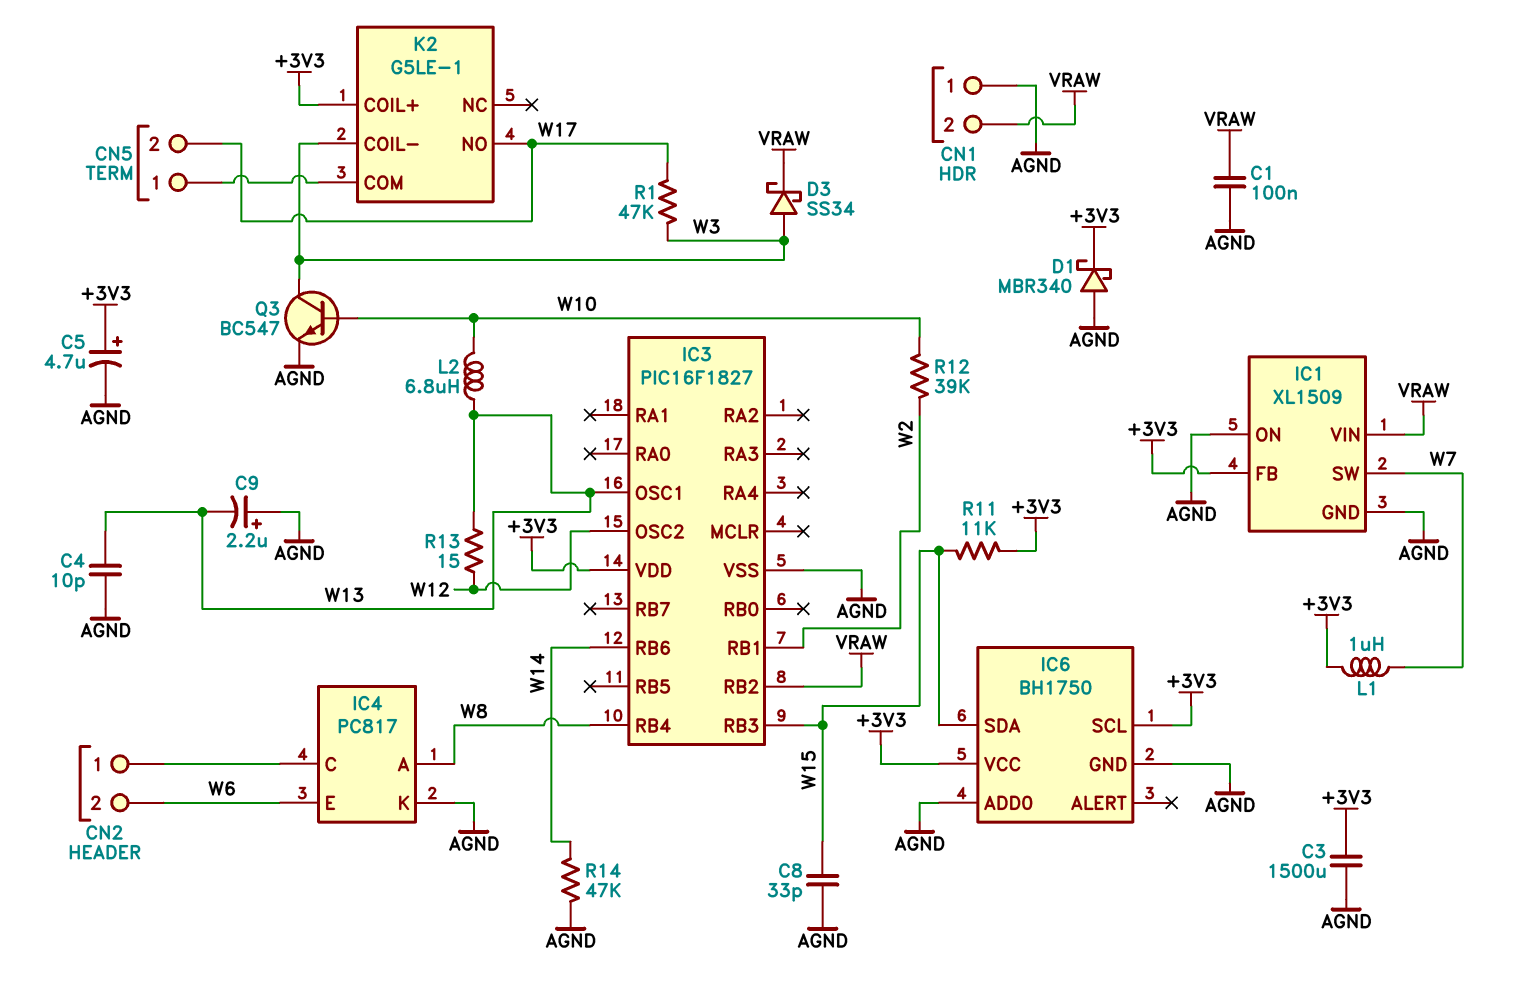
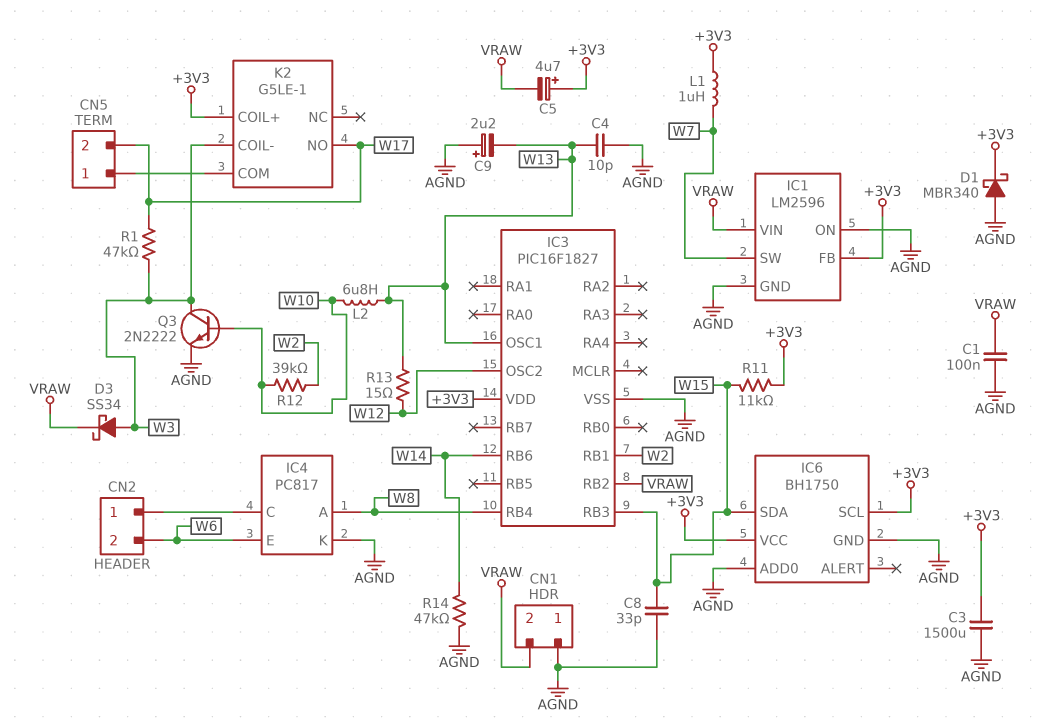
C5: 4.7uF (plus +3V3, minus AGND) -> 4.7uF (plus +3V3, minus VRAW)
IC1: XL1509 -> LM2596
Q3: NPN BC547 (B W10, C W3, E AGND) -> NPN 2N2222 (B W10, C W3, E AGND)

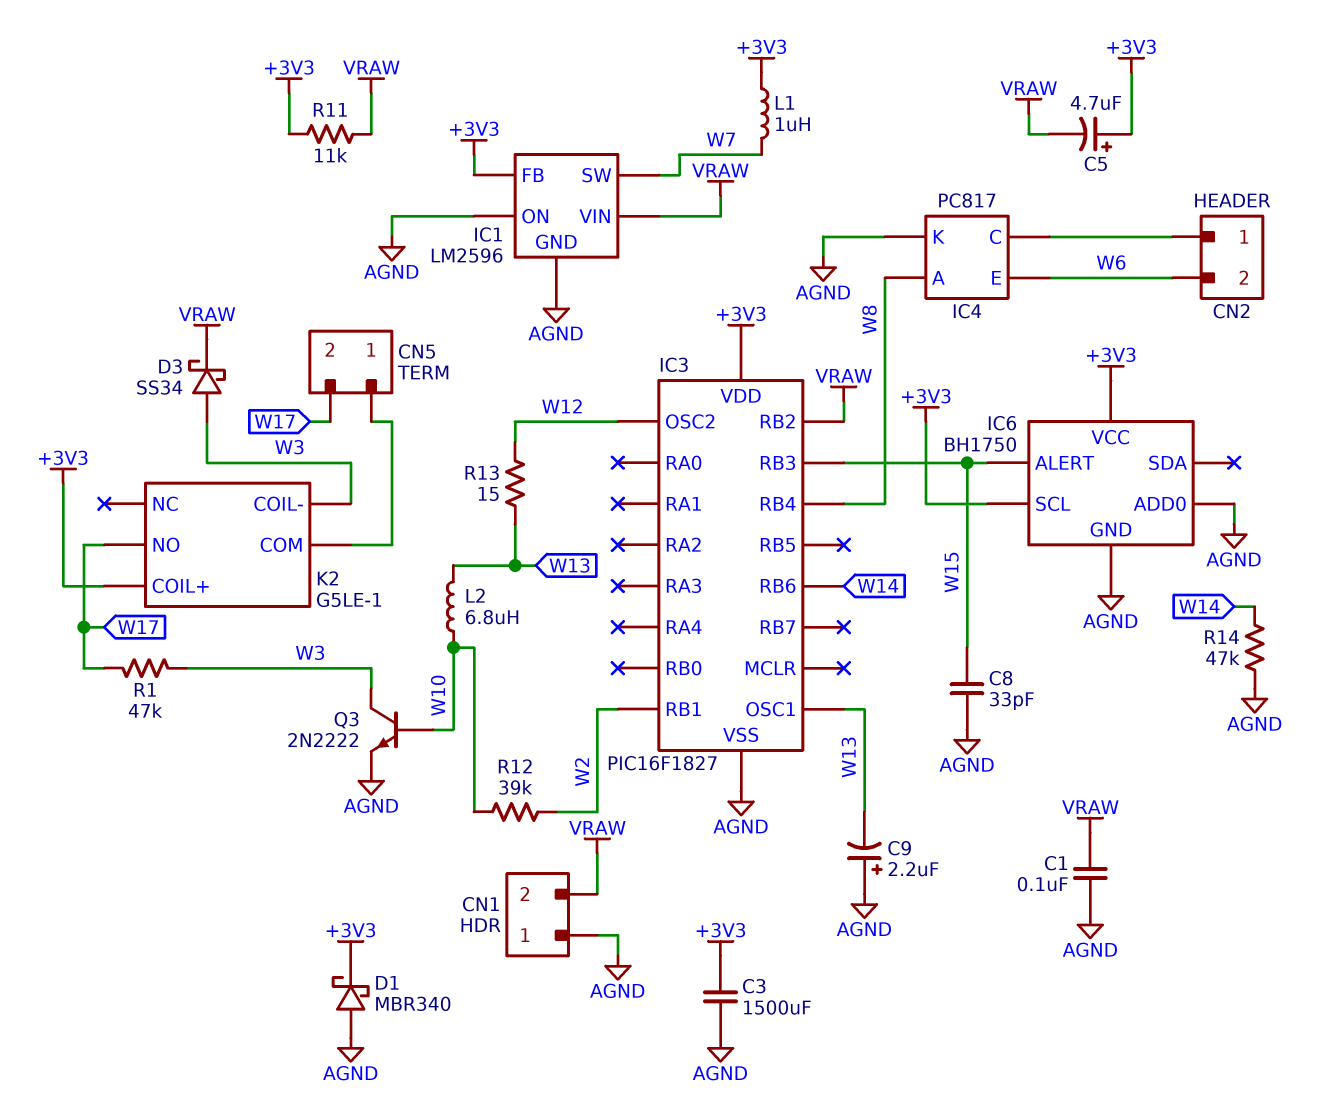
C4: 10pF (AGND, W13) -> none
IC6 pin ALERT: none -> W15
IC6 pin SDA: W15 -> none
R11: 11k (+3V3, W15) -> 11k (+3V3, VRAW)

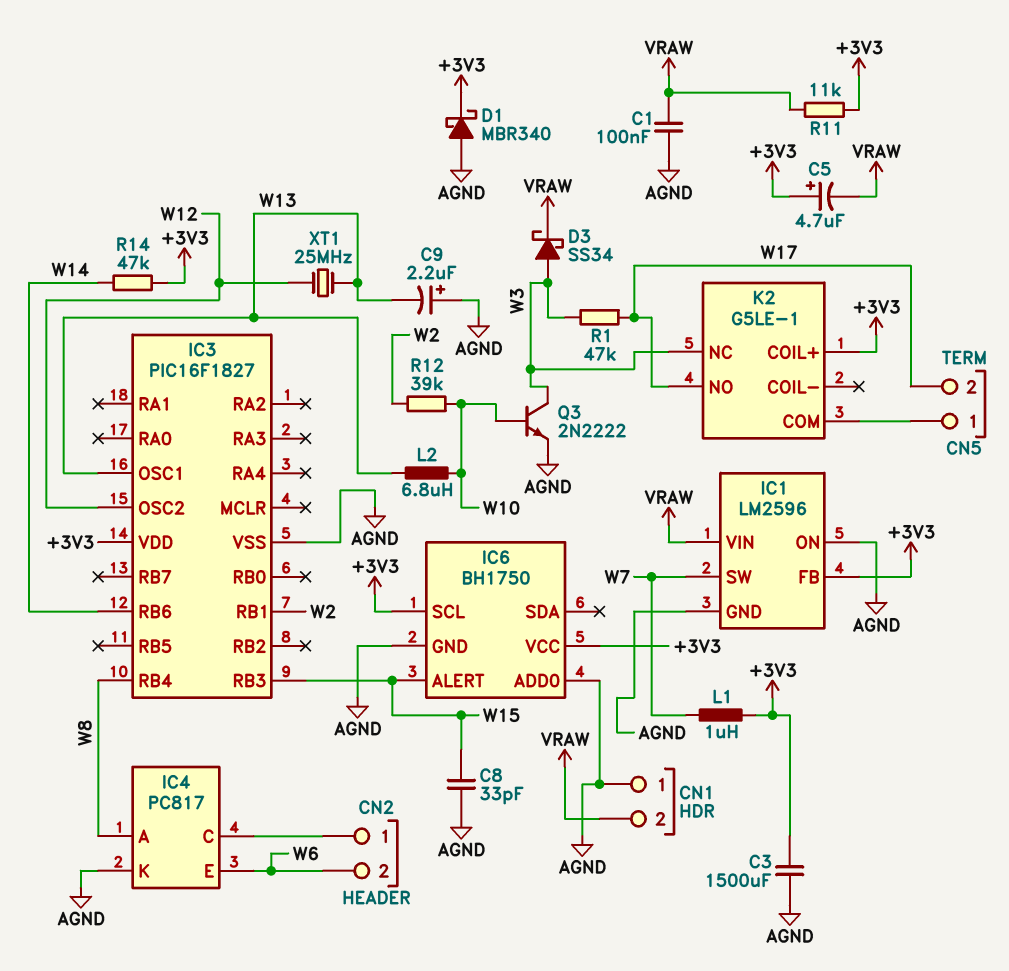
IC3 pin RB2: VRAW -> none
K2 pin COIL-: W3 -> none
K2 pin NC: none -> W3
R13: 15 (W12, W13) -> none
R14: 47k (AGND, W14) -> 47k (+3V3, W14)
XT1: none -> 25MHz (W12, W13)

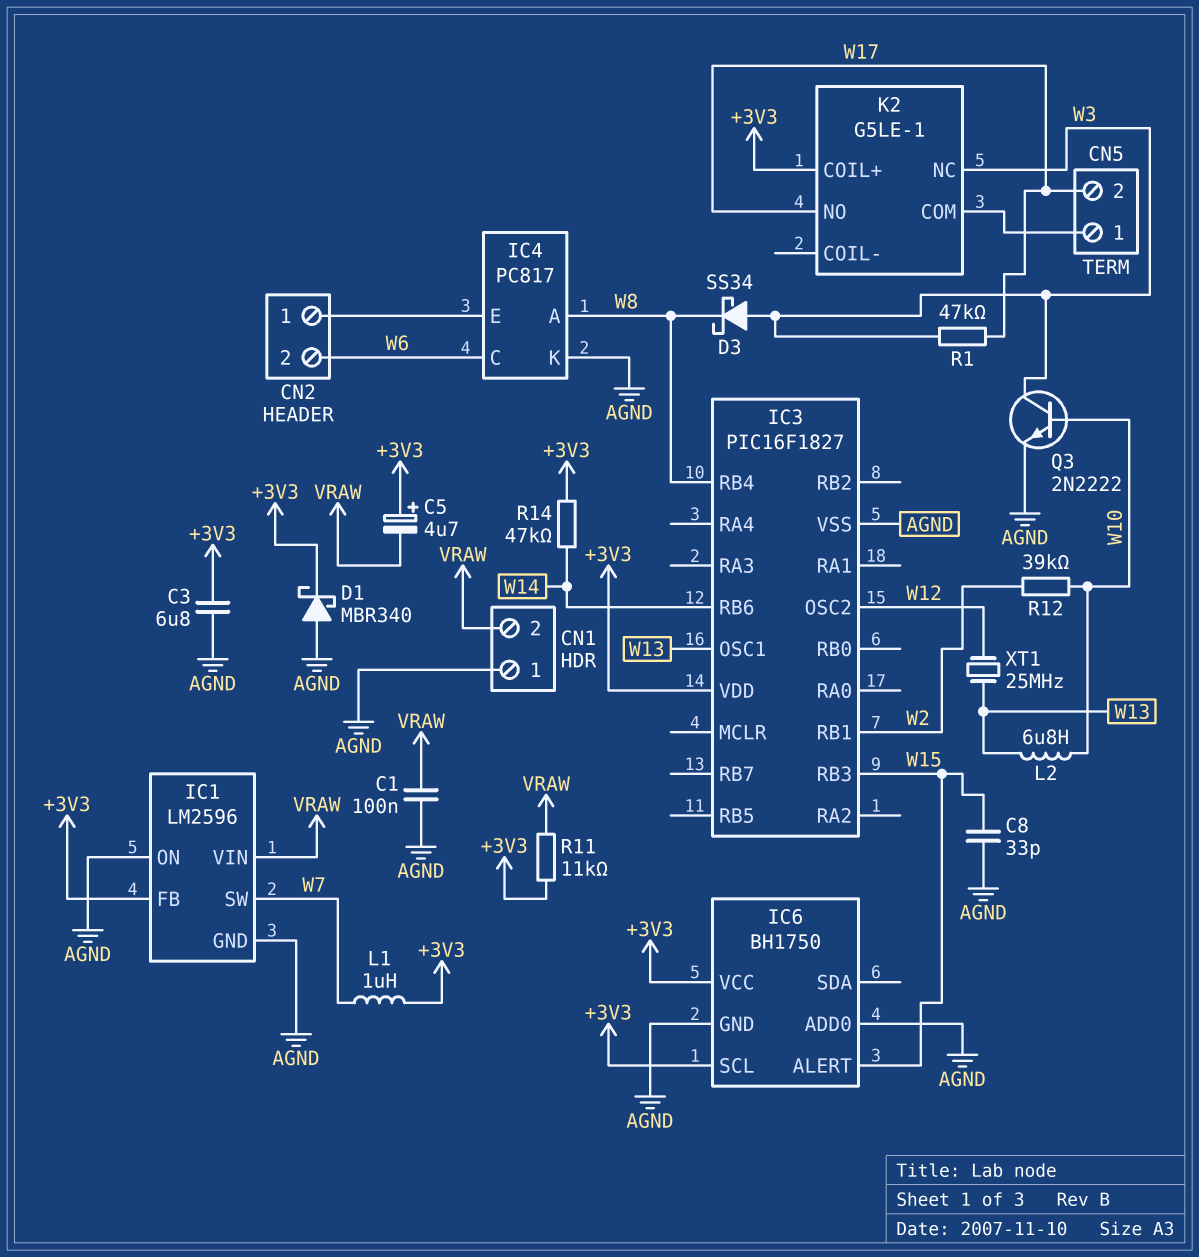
C3: 1500uF (+3V3, AGND) -> 6.8uF (+3V3, AGND)
C9: 2.2uF (plus AGND, minus W13) -> none
D3: schottky SS34 (A W3, K VRAW) -> schottky SS34 (A W3, K W8)
IC4 pin C: CN2/1 -> W6
IC4 pin E: W6 -> CN2/1

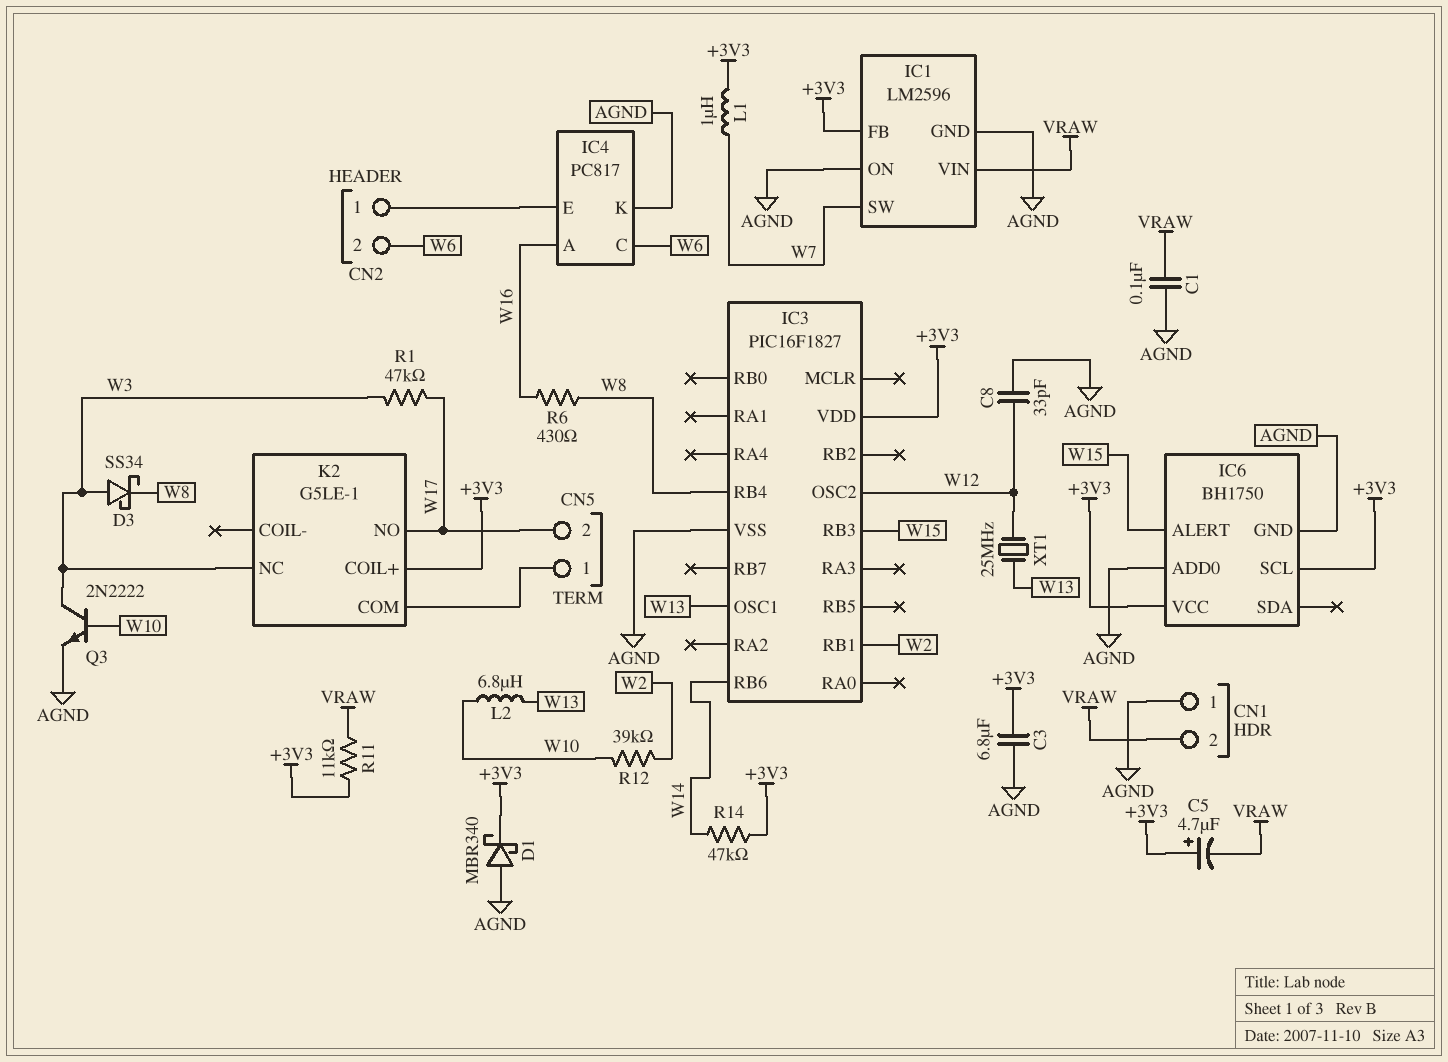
C8: 33pF (AGND, W15) -> 33pF (AGND, W12)
IC4 pin A: W8 -> W16
R6: none -> 430 (W8, W16)

